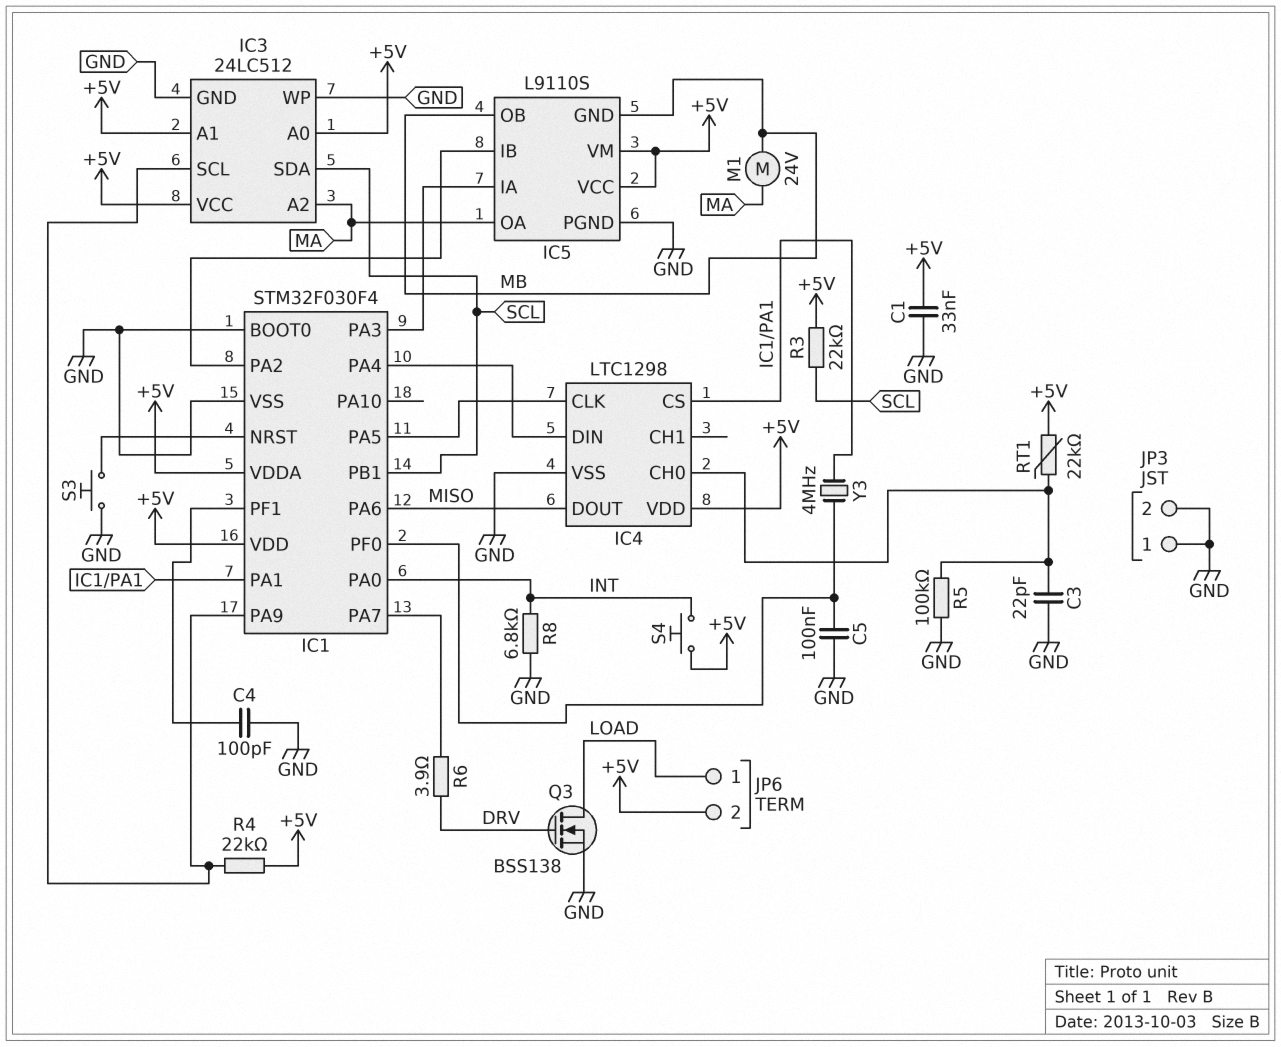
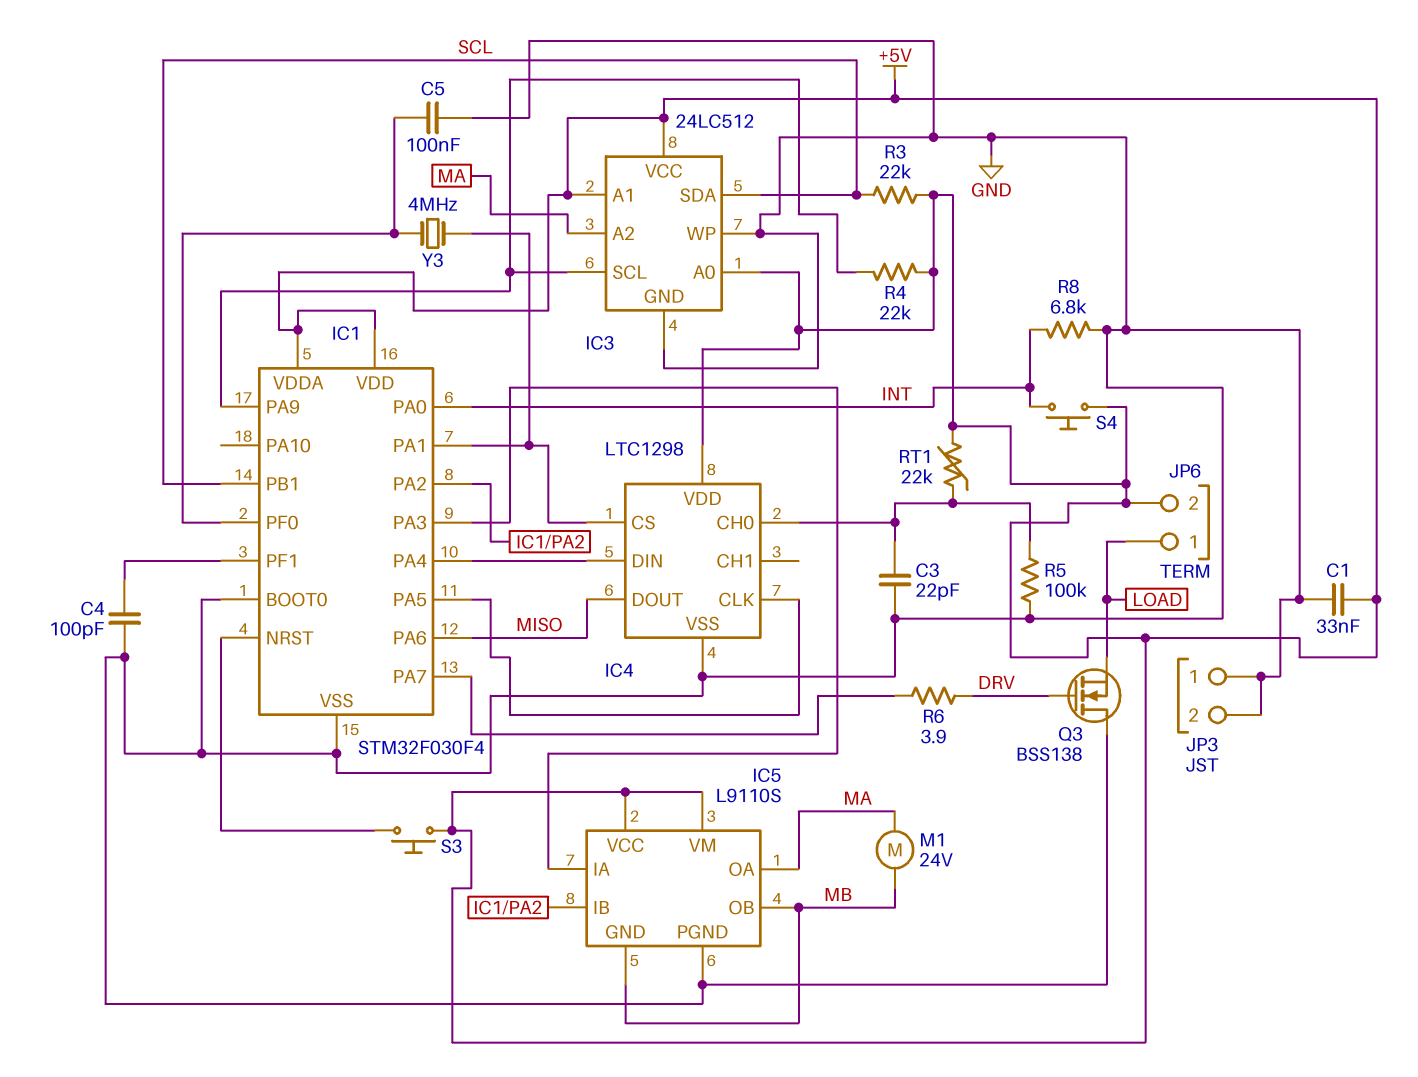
Q3: NMOS BSS138 (G DRV, D LOAD, S GND) -> NMOS BSS138 (G DRV, D GND, S LOAD)
S3: button (GND, IC1/NRST) -> button (+5V, IC1/NRST)

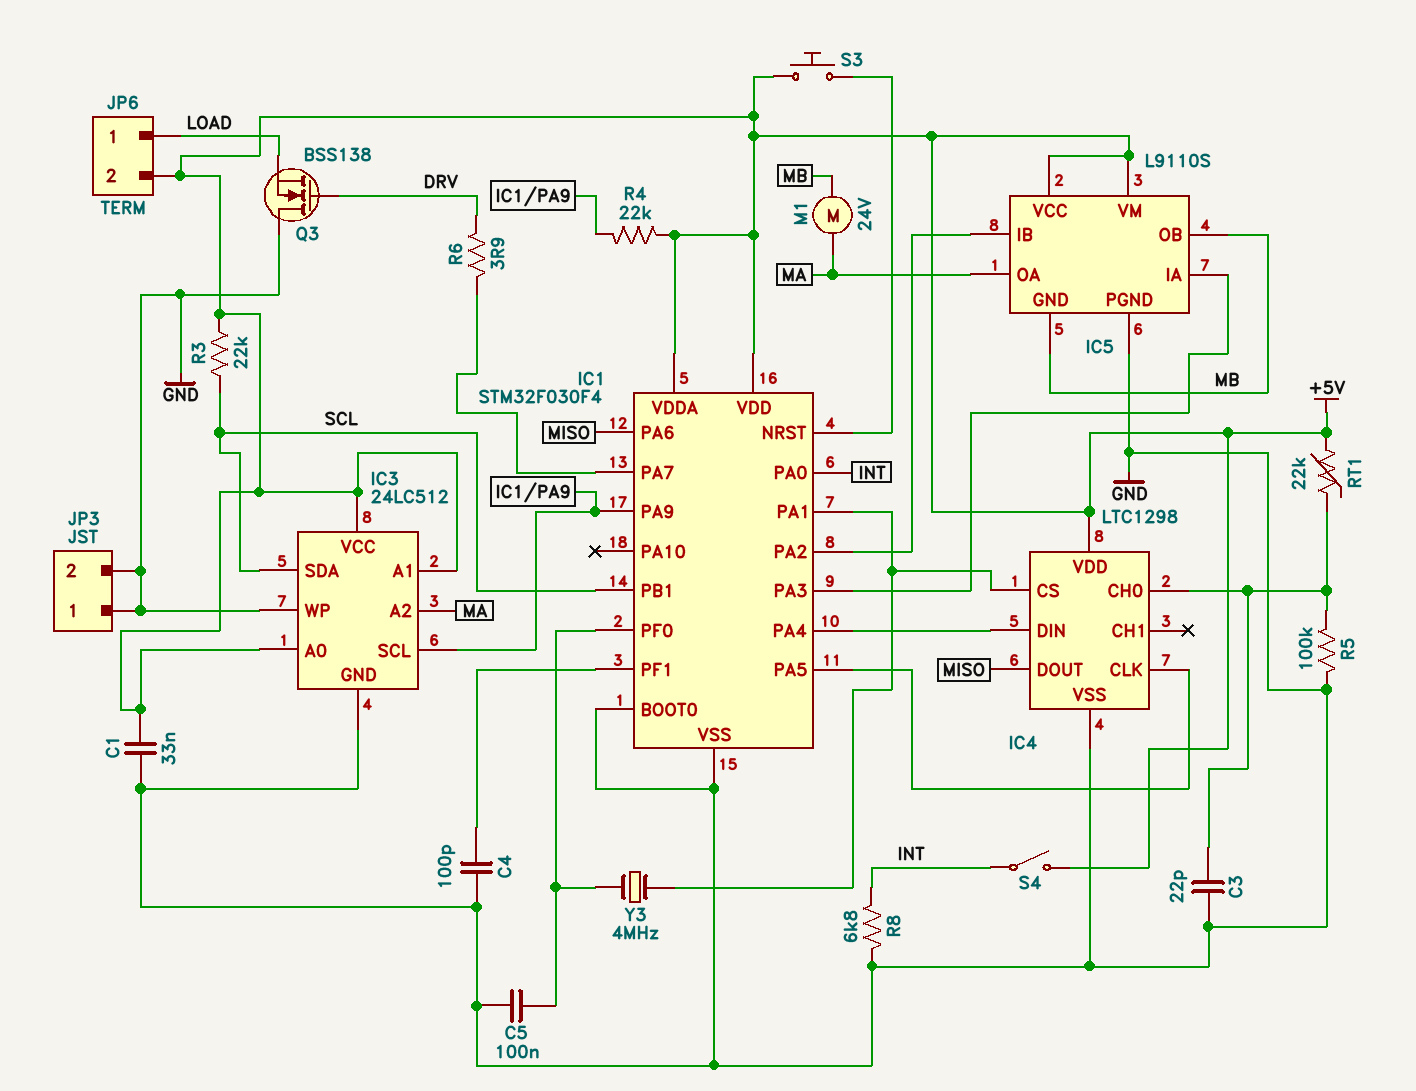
S4: button (+5V, INT) -> switch (+5V, INT)

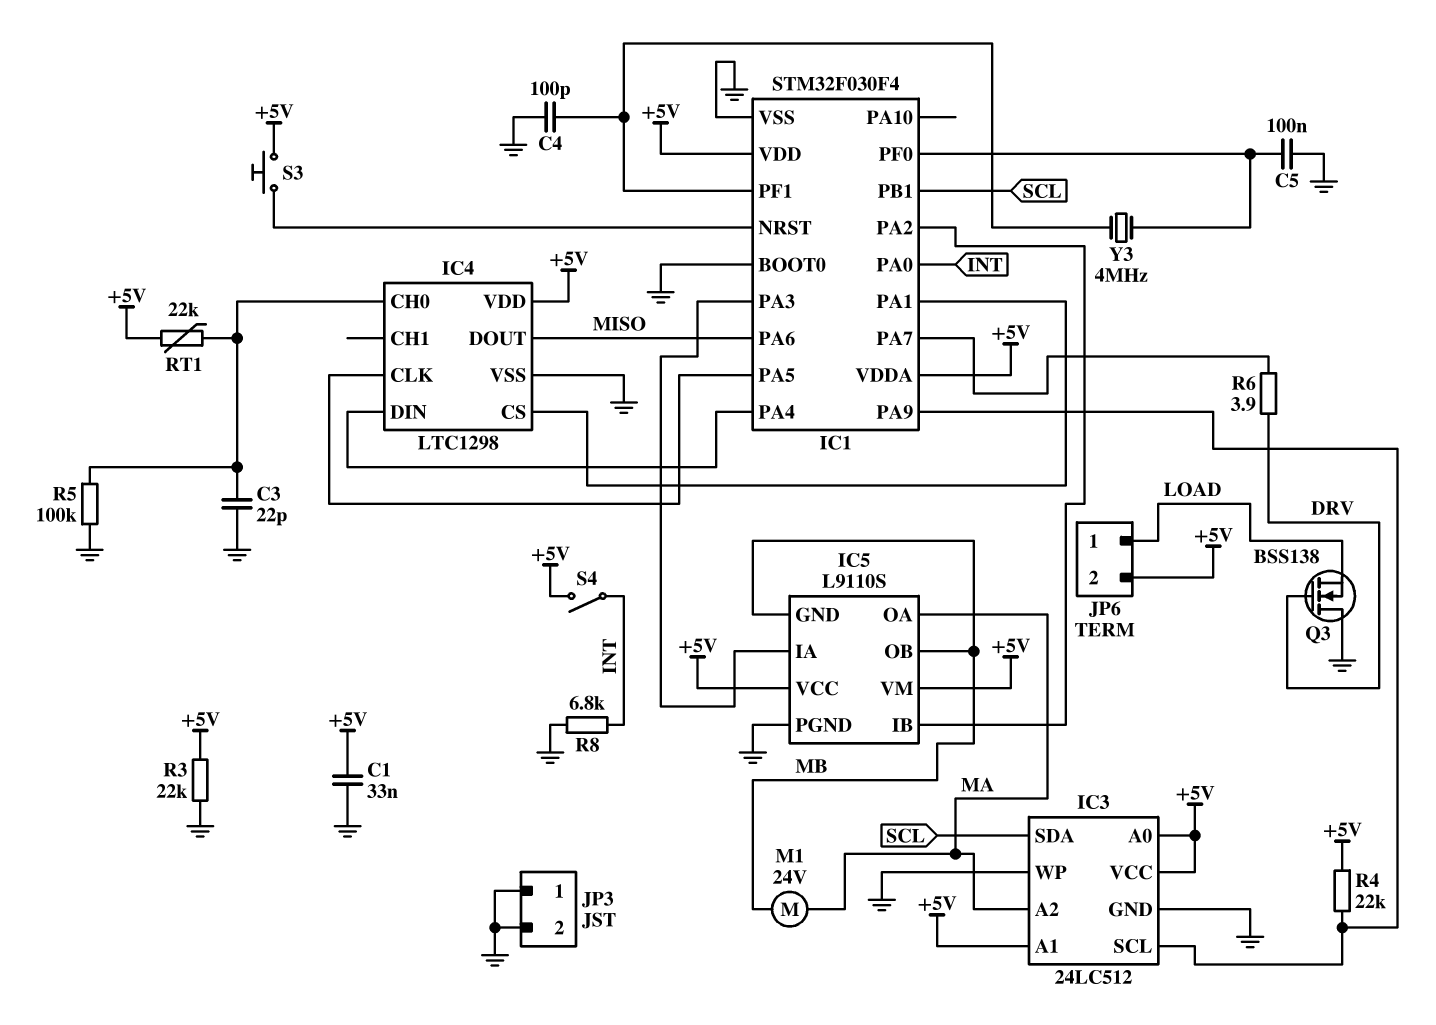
R3: 22k (+5V, SCL) -> 22k (+5V, GND)
Y3: 4MHz (IC1/PA1, IC1/PF0) -> 4MHz (IC1/PF0, IC1/PF1)

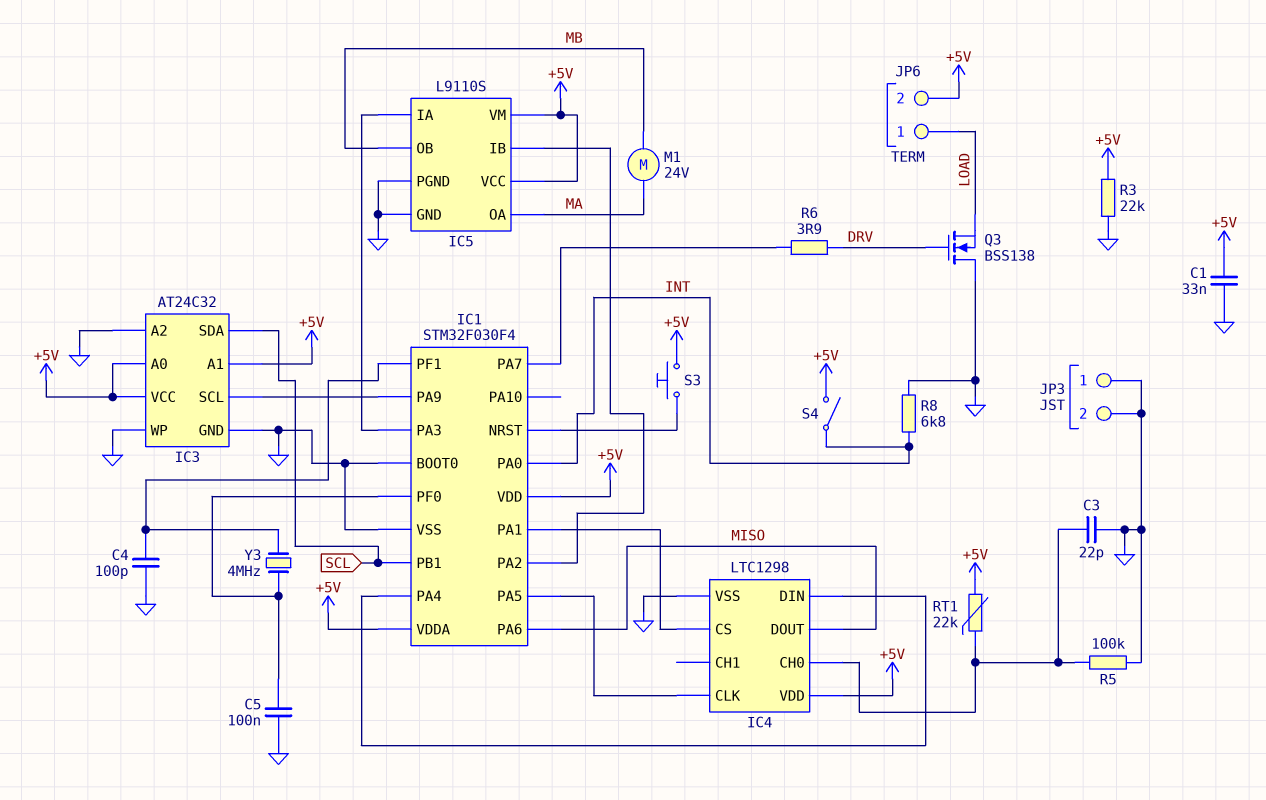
IC3: 24LC512 -> AT24C32
IC3 pin A2: MA -> GND
IC5 pin GND: MB -> GND
R4: 22k (+5V, IC1/PA9) -> none

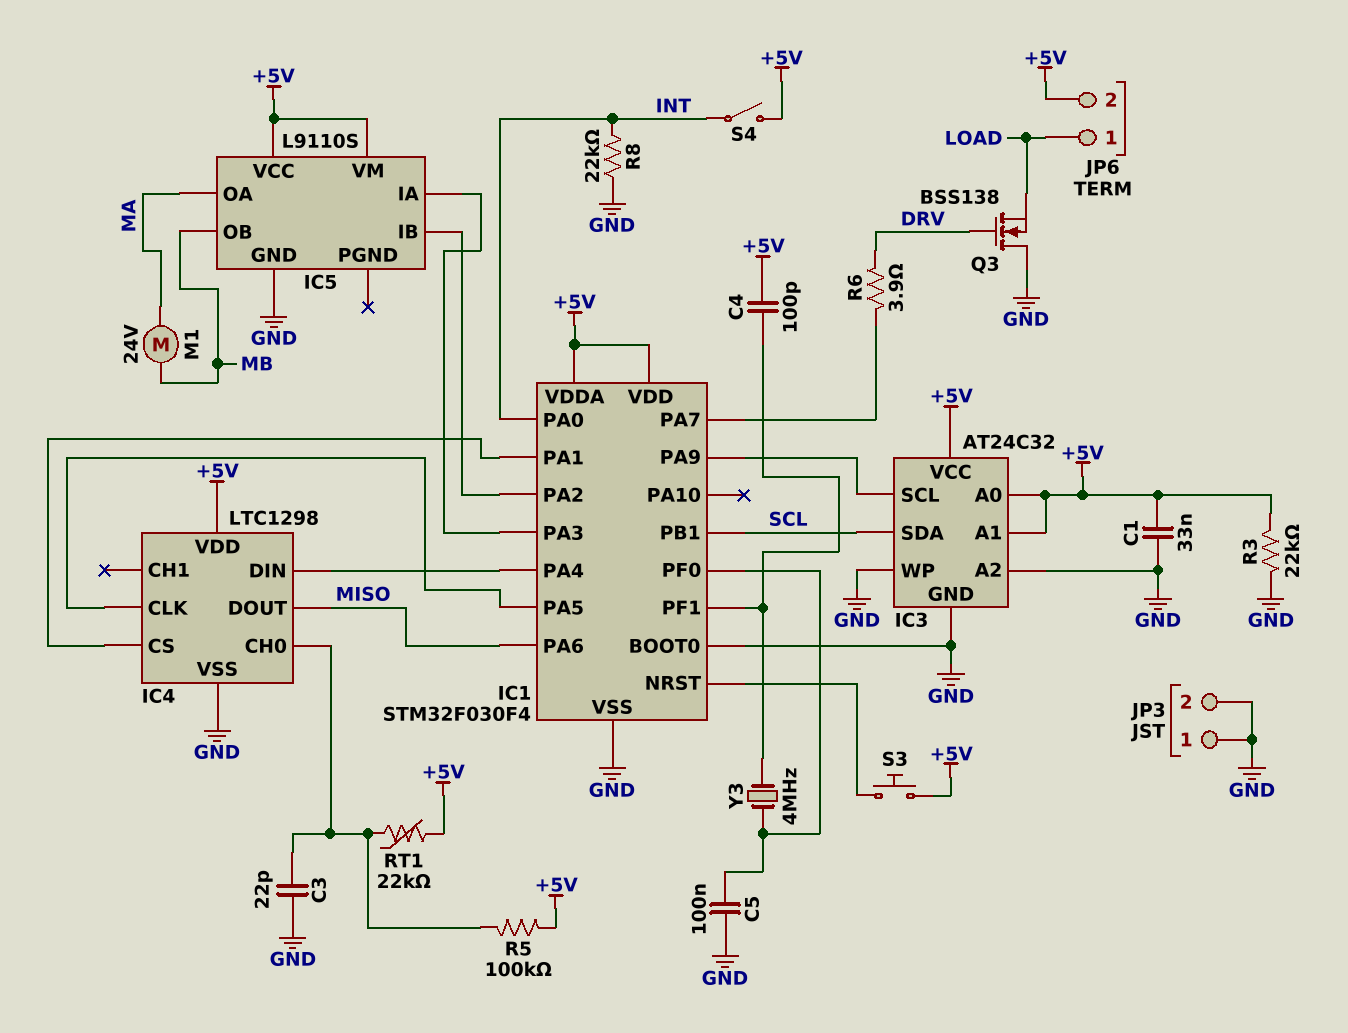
C4: 100pF (GND, IC1/PF1) -> 100pF (+5V, IC1/PF1)
IC5 pin PGND: GND -> none
R5: 100k (GND, IC4/CH0) -> 100k (+5V, IC4/CH0)
R8: 6.8k (GND, INT) -> 22k (GND, INT)

